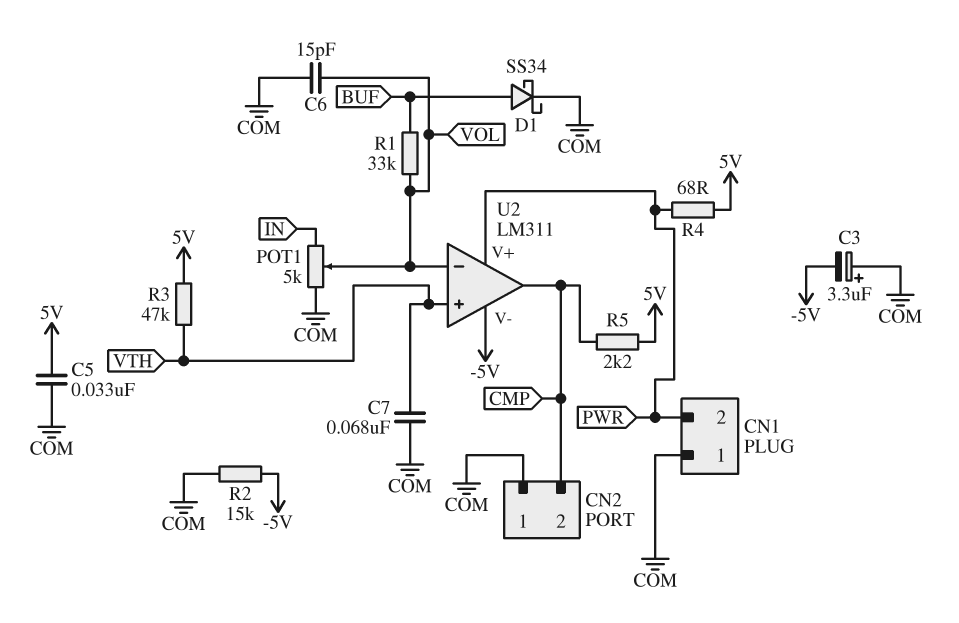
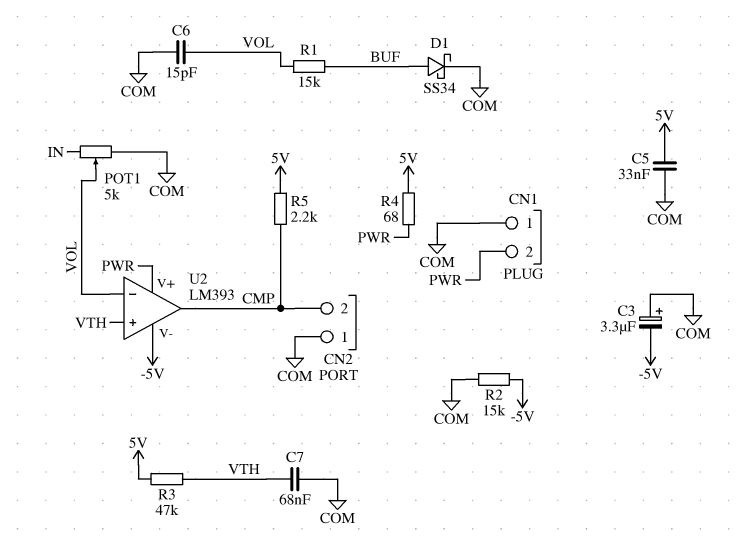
R1: 33k (BUF, VOL) -> 15k (BUF, VOL)
U2: LM311 -> LM393

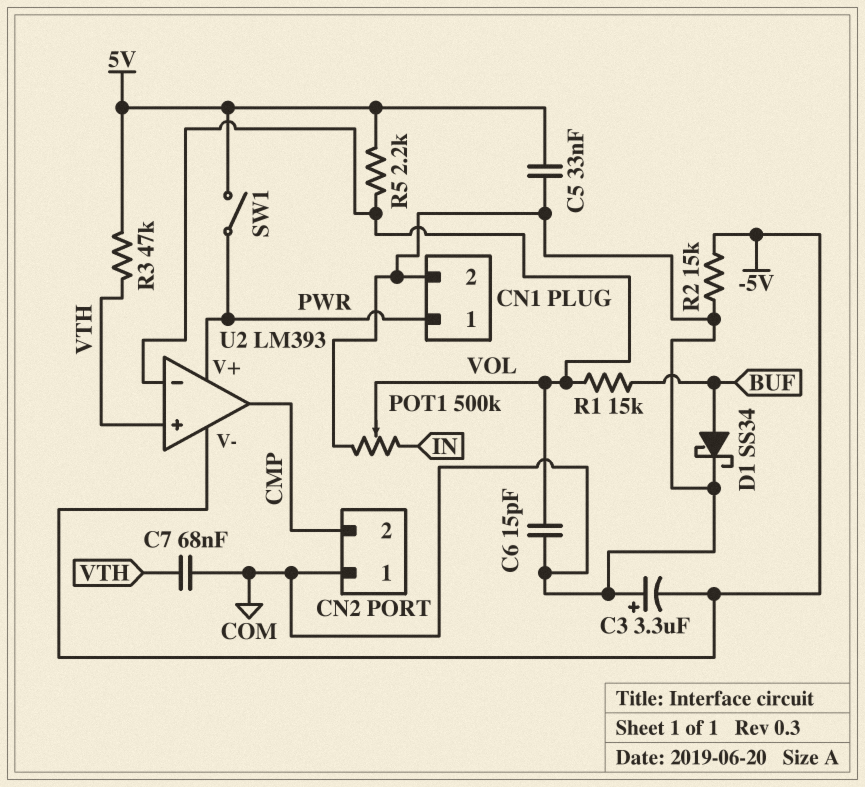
CN1 pin 1: COM -> PWR
CN1 pin 2: PWR -> COM
POT1: 5k (COM, IN, wiper VOL) -> 500k (COM, IN, wiper VOL)
R4: 68 (5V, PWR) -> none
R5: 2.2k (5V, CMP) -> 2.2k (5V, VOL)
SW1: none -> switch (5V, PWR)

